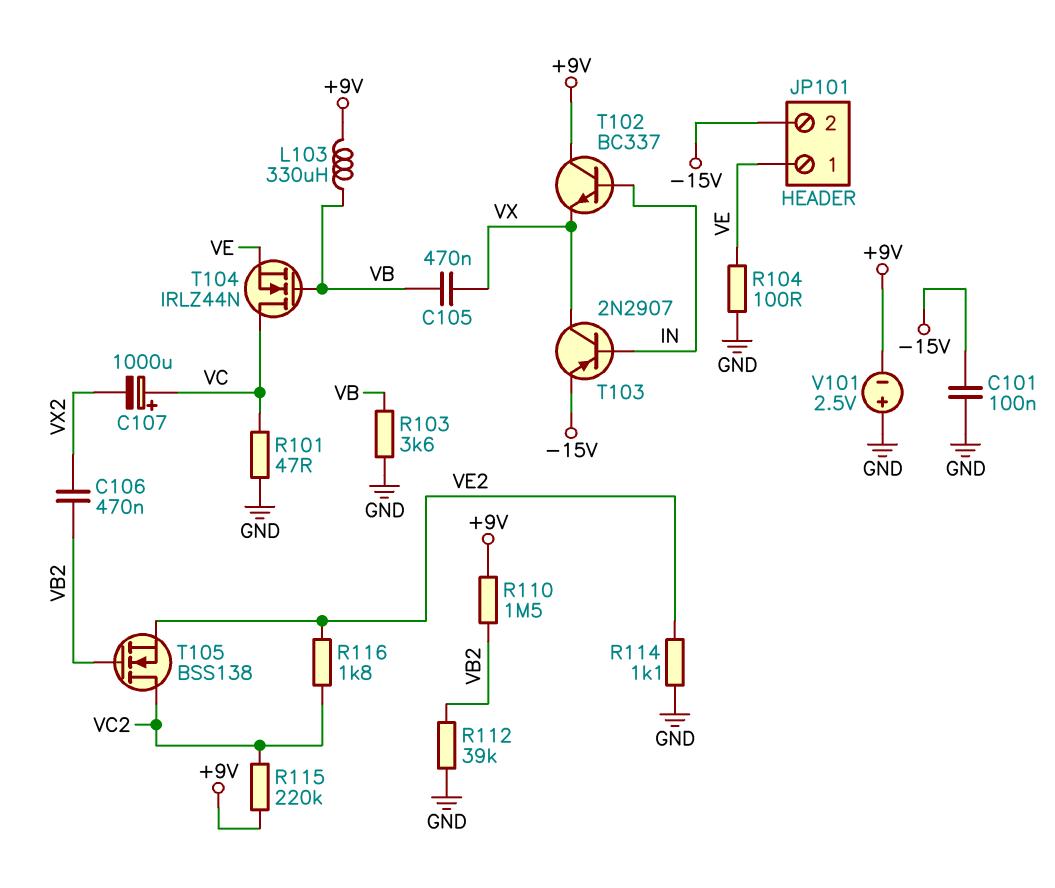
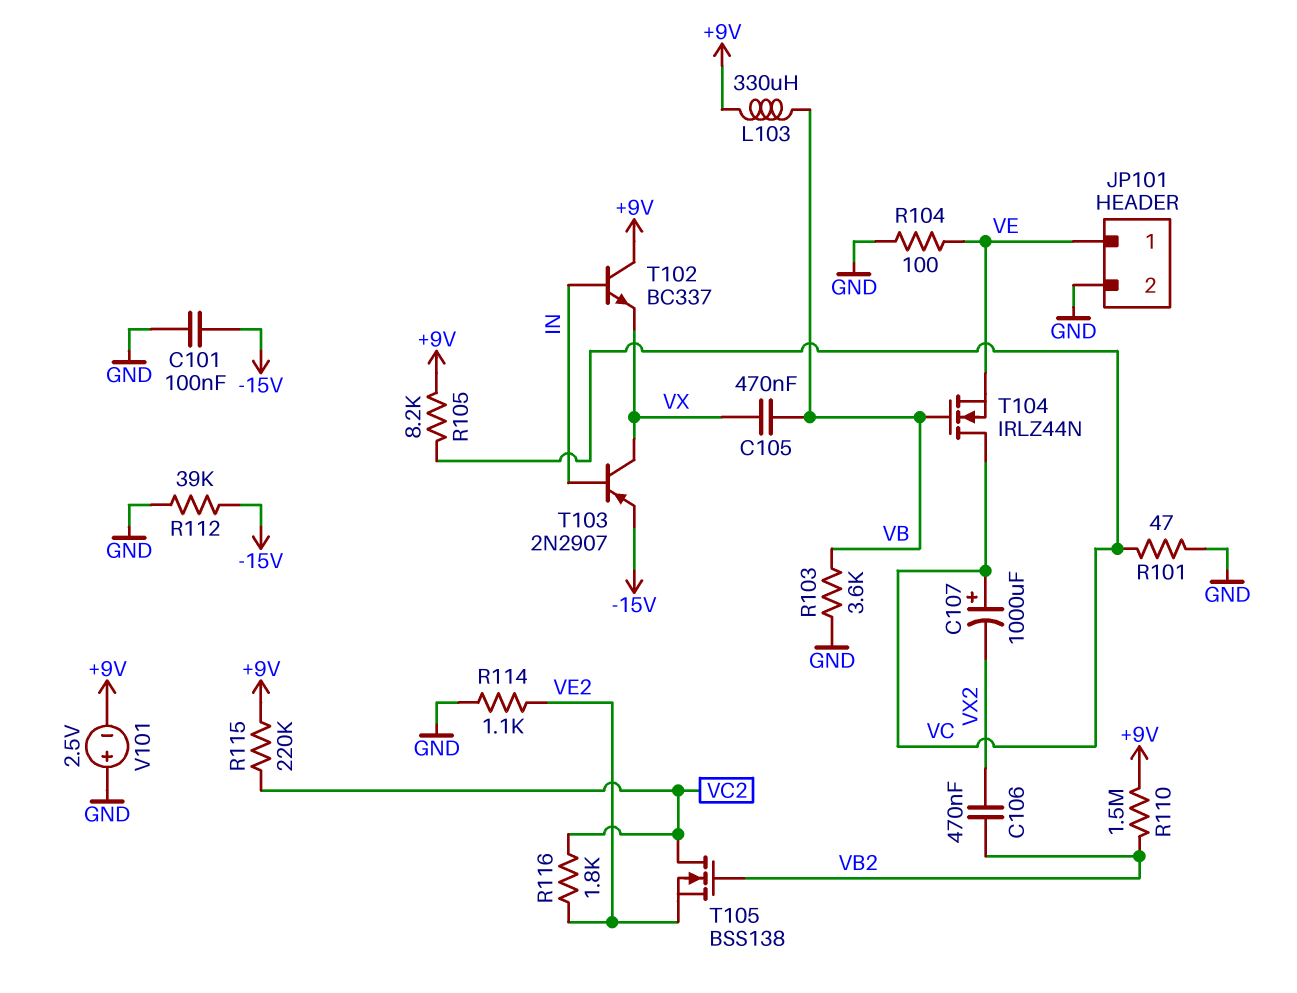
JP101 pin 2: -15V -> GND
R105: none -> 8.2k (+9V, VC)
R112: 39k (GND, VB2) -> 39k (-15V, GND)

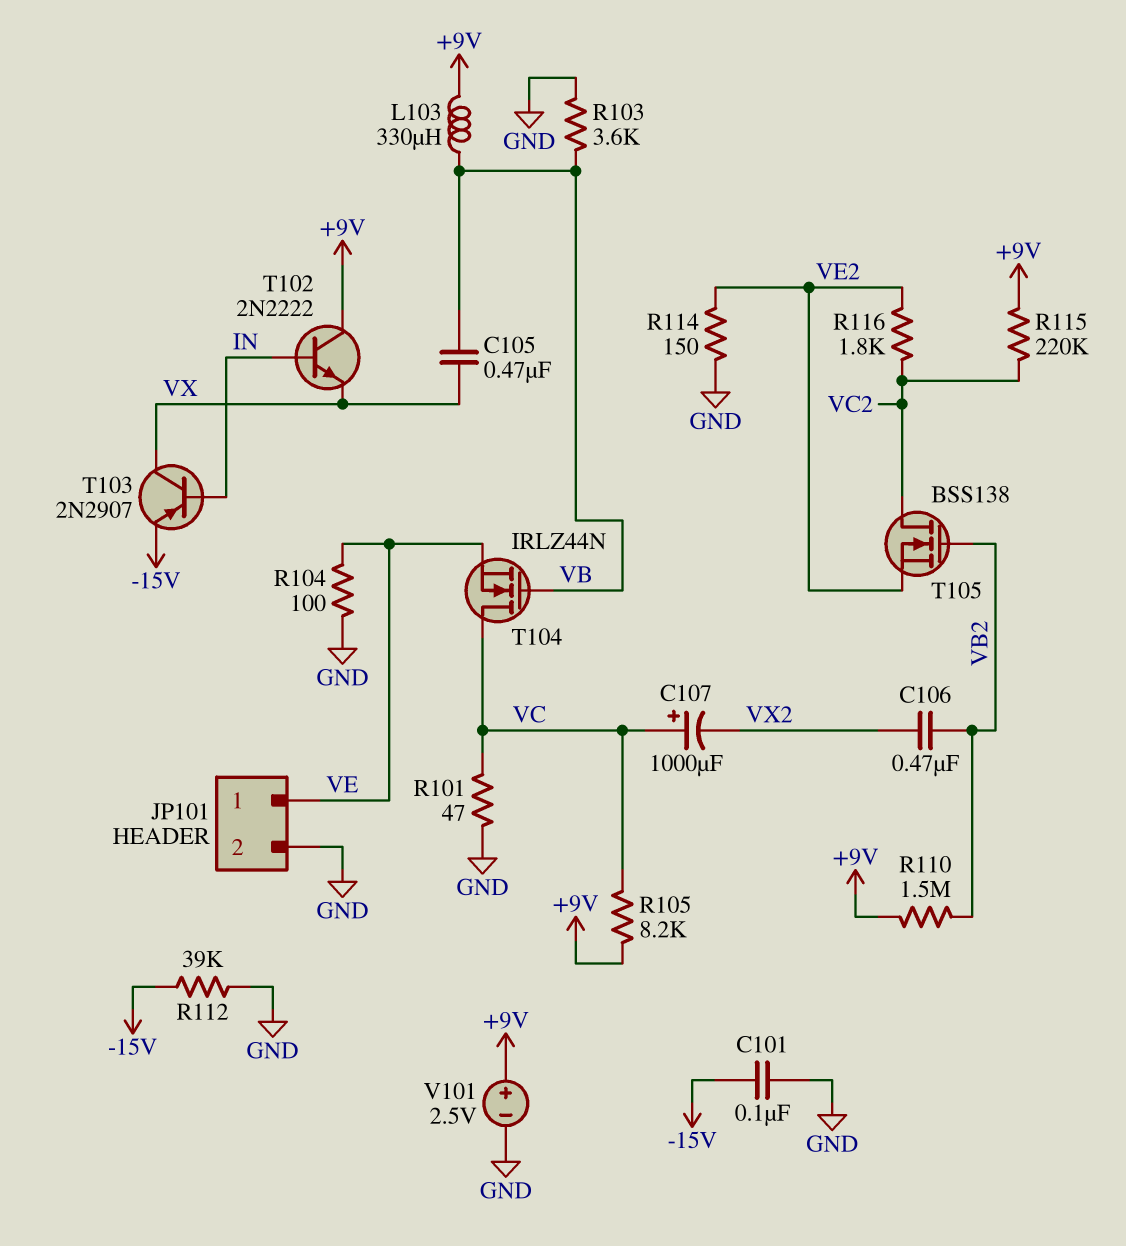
R114: 1.1k (GND, VE2) -> 150 (GND, VE2)
T102: NPN BC337 (B IN, C +9V, E VX) -> NPN 2N2222 (B IN, C +9V, E VX)
V101: 2.5V (plus GND, minus +9V) -> 2.5V (plus +9V, minus GND)

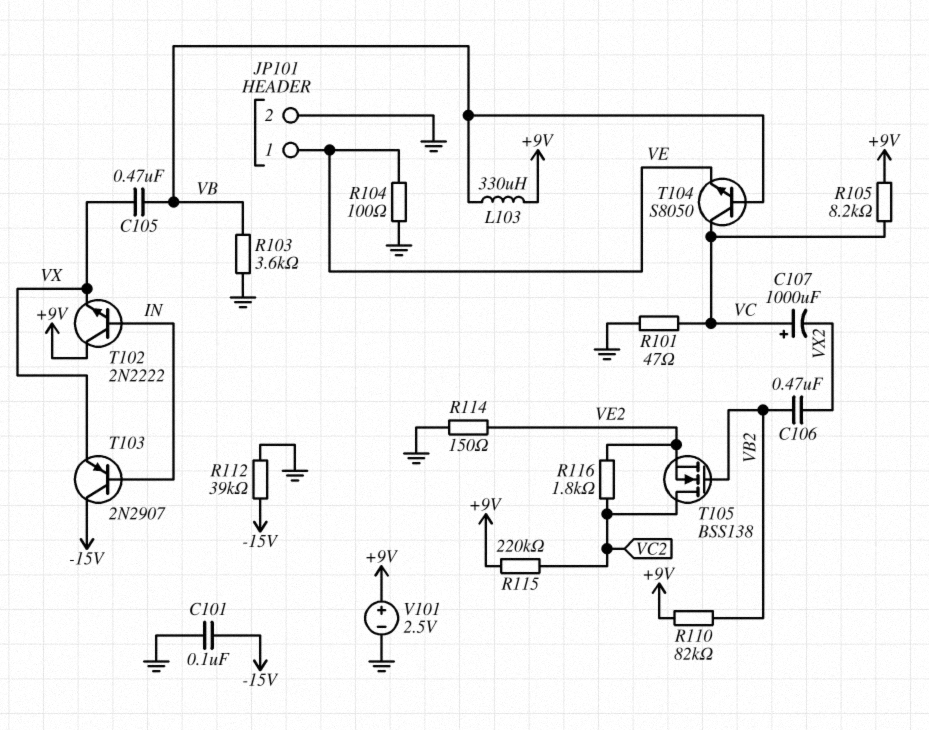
R110: 1.5M (+9V, VB2) -> 82k (+9V, VB2)
T103: PNP 2N2907 (B IN, C VX, E -15V) -> PNP 2N2907 (B IN, C -15V, E VX)
T104: NMOS IRLZ44N (G VB, D VC, S VE) -> NPN S8050 (B VB, C VC, E VE)

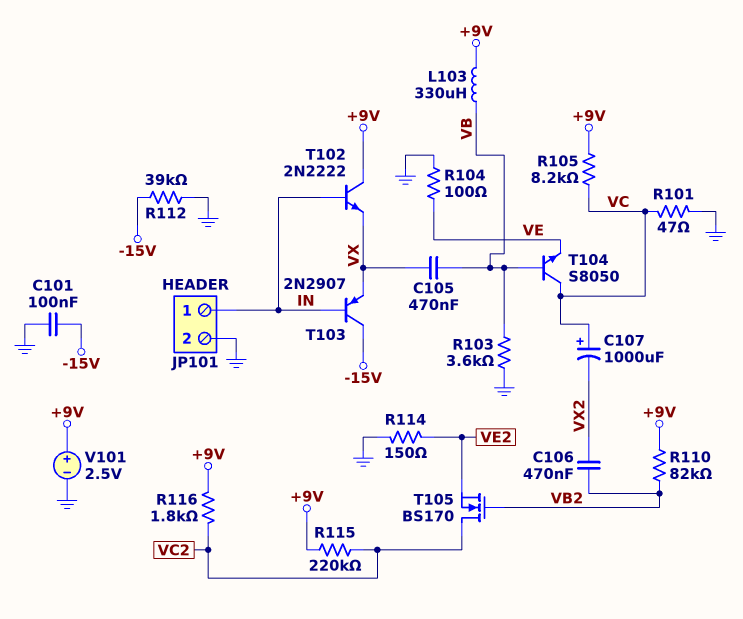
JP101 pin 1: VE -> IN
R116: 1.8k (VC2, VE2) -> 1.8k (+9V, VC2)
T105: NMOS BSS138 (G VB2, D VC2, S VE2) -> NMOS BS170 (G VB2, D VC2, S VE2)

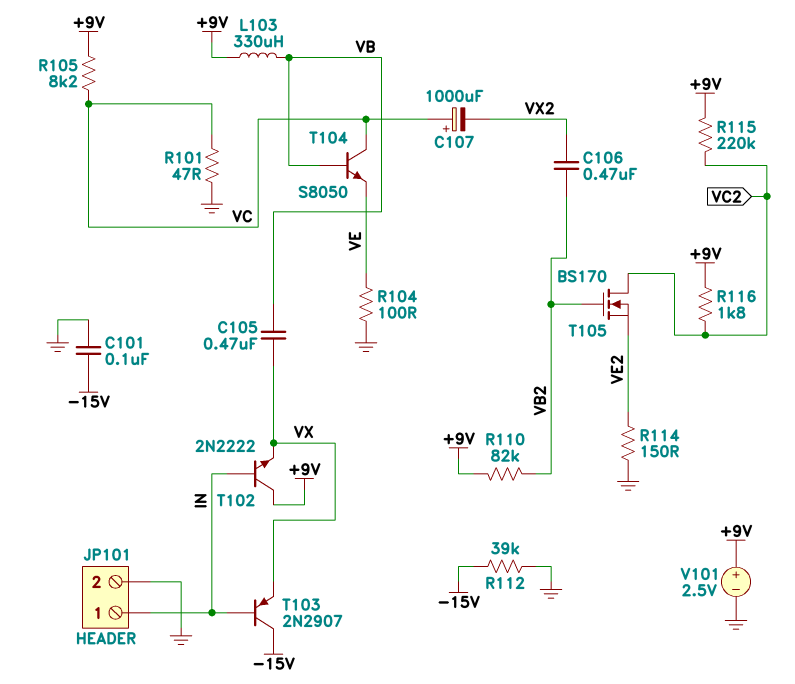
R103: 3.6k (GND, VB) -> none

